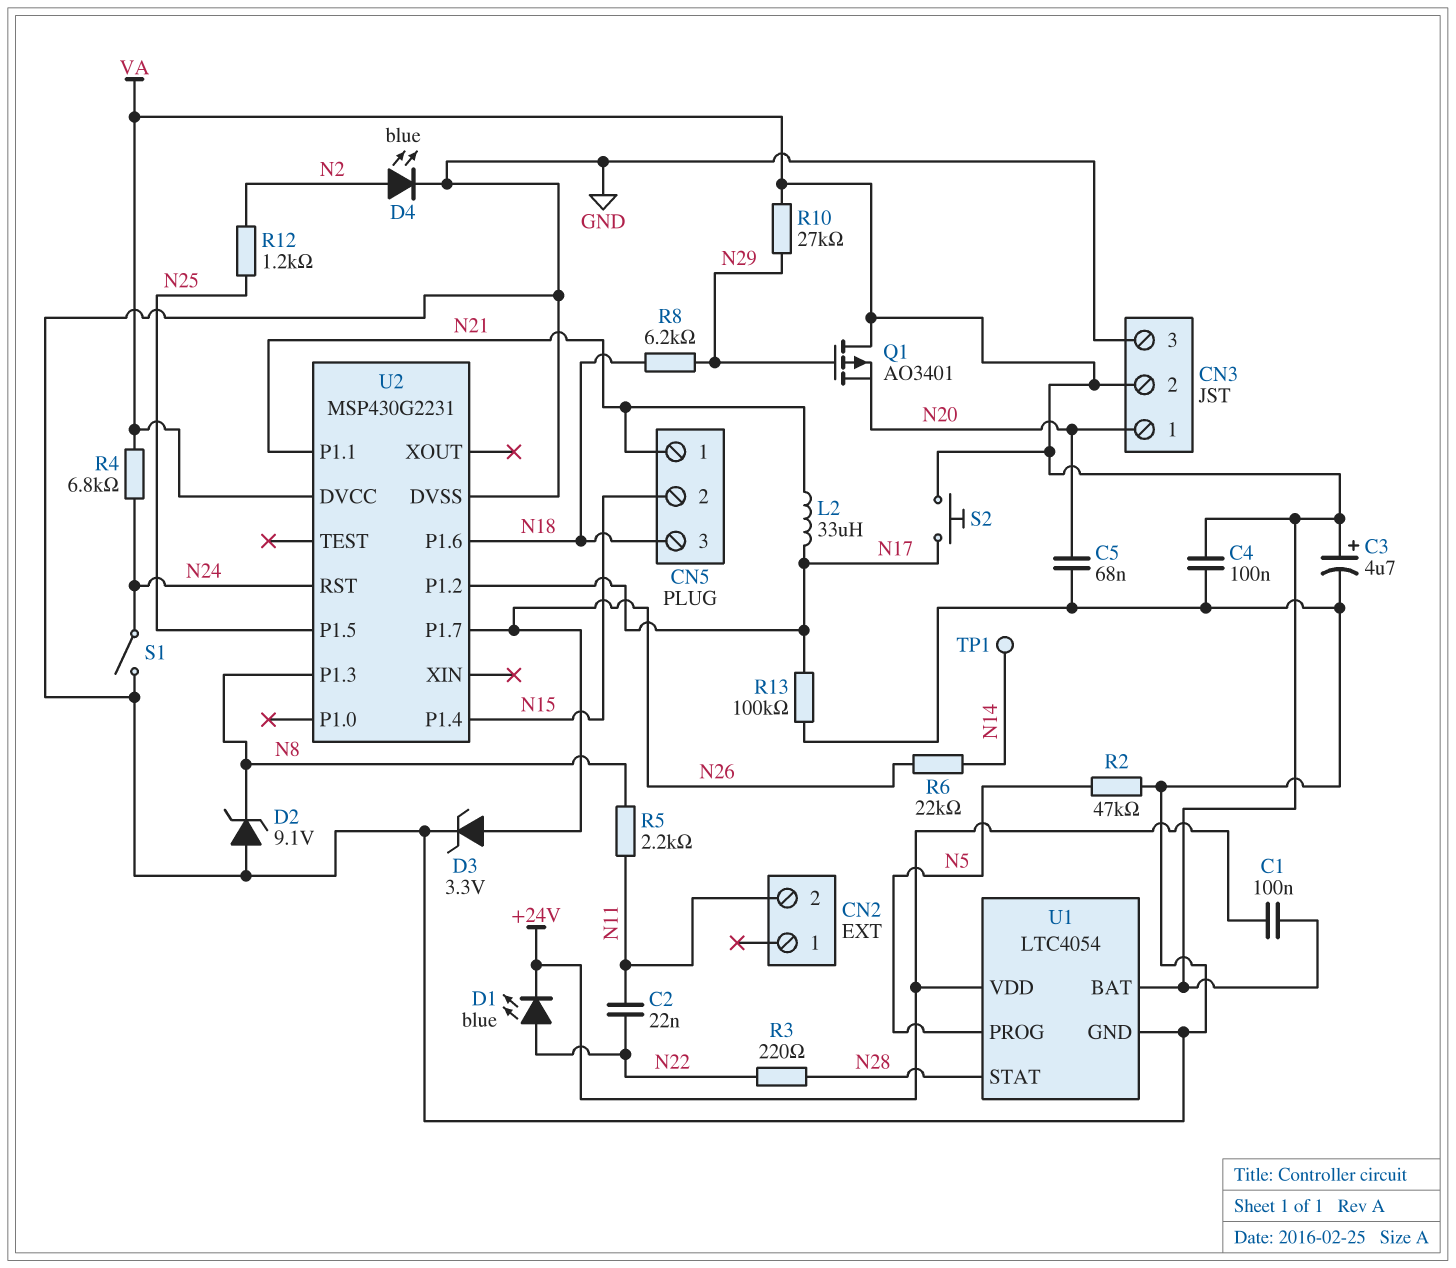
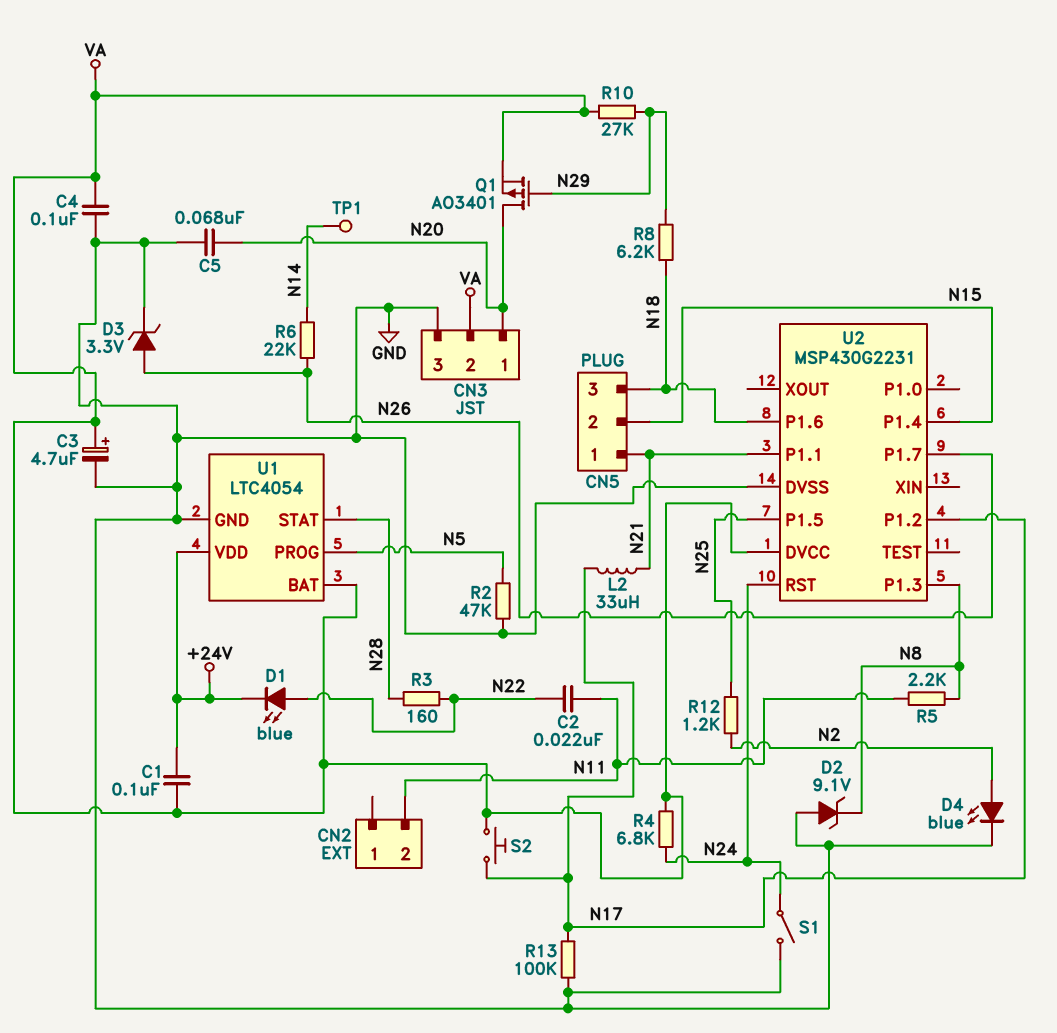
Q1: PMOS AO3401 (G N29, D VA, S N20) -> PMOS AO3401 (G N29, D N20, S VA)
R3: 220 (N22, N28) -> 160 (N22, N28)

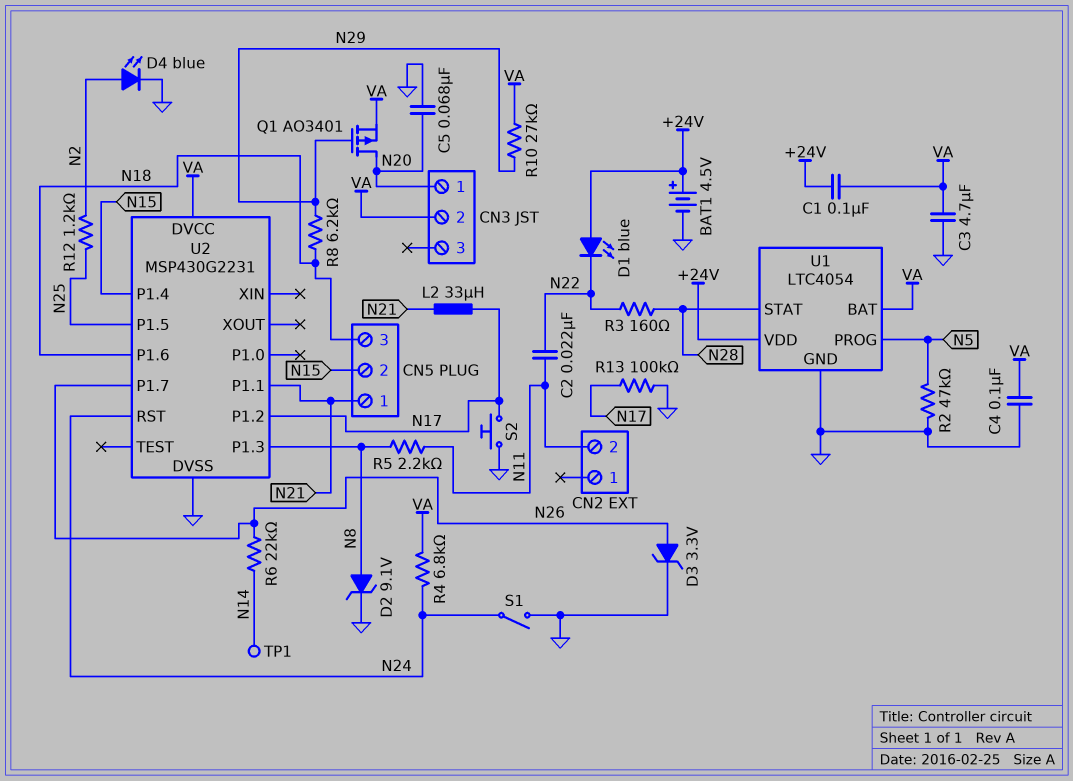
BAT1: none -> 4.5V (plus +24V, minus GND)
C3: 4.7uF (plus VA, minus GND) -> 4.7uF (GND, VA)
CN3 pin 3: GND -> none
D1: LED blue (A N22, K +24V) -> LED blue (A +24V, K N22)
D2: zener 9.1V (A GND, K N8) -> zener 9.1V (A N8, K GND)
S2: button (N17, VA) -> button (GND, N17)

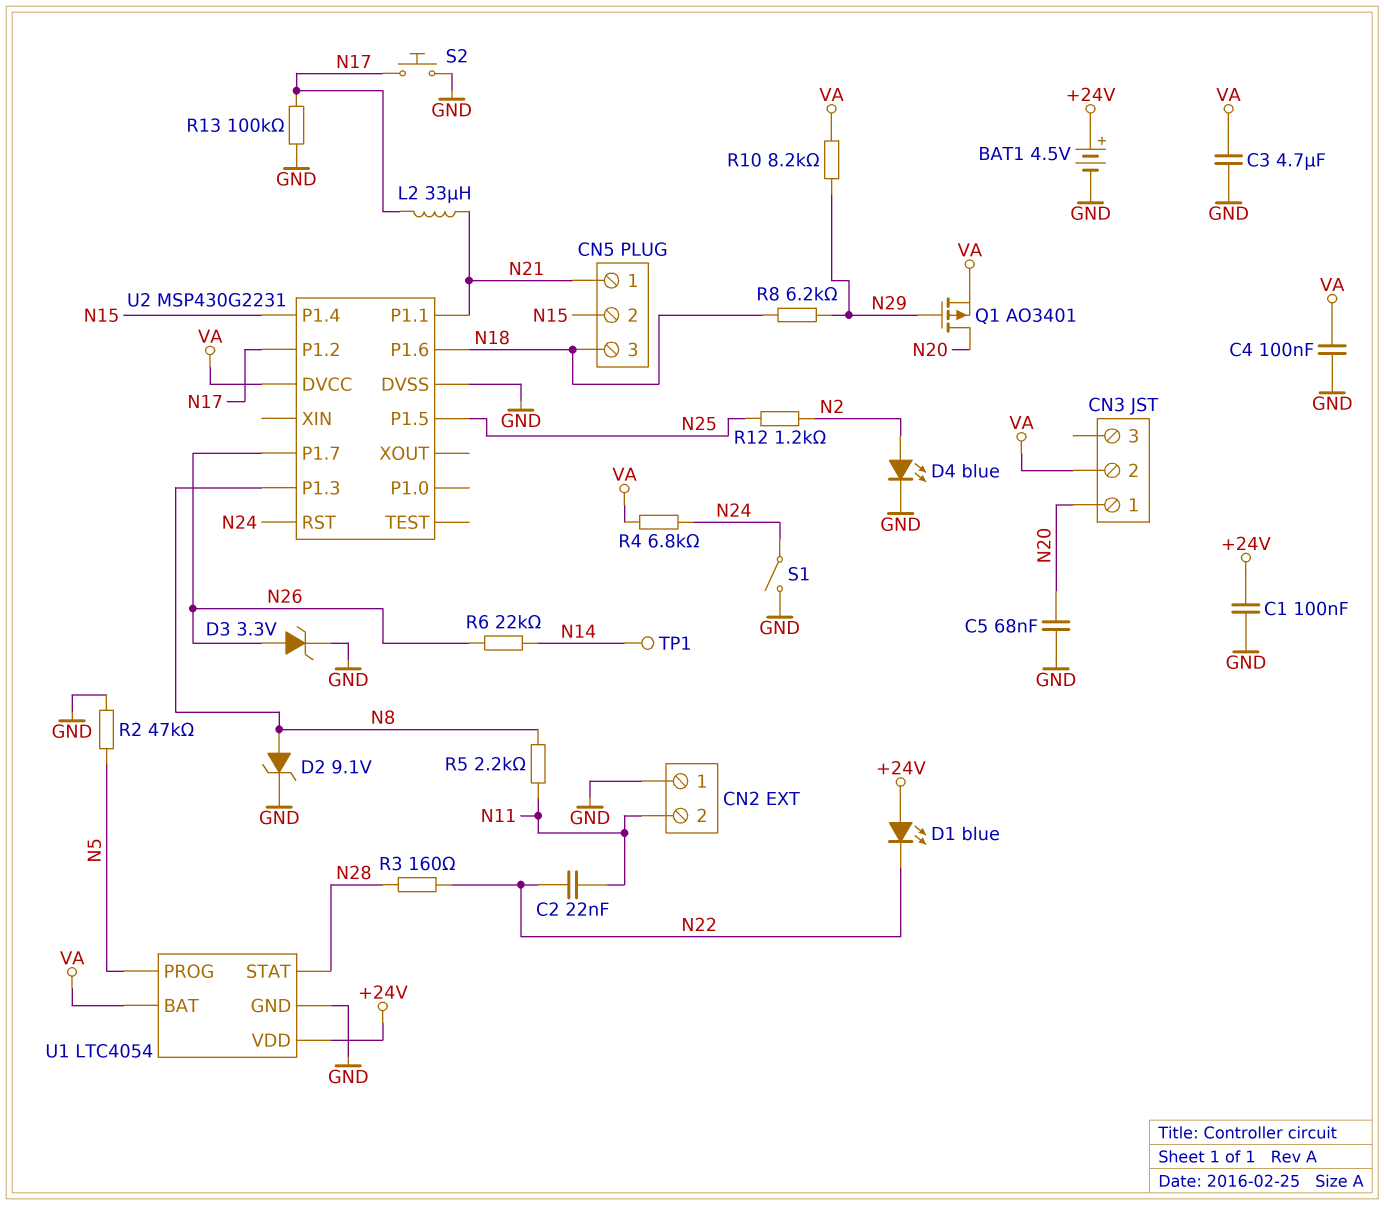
C1: 100nF (+24V, VA) -> 100nF (+24V, GND)
CN2 pin 1: none -> GND
R10: 27k (N29, VA) -> 8.2k (N29, VA)

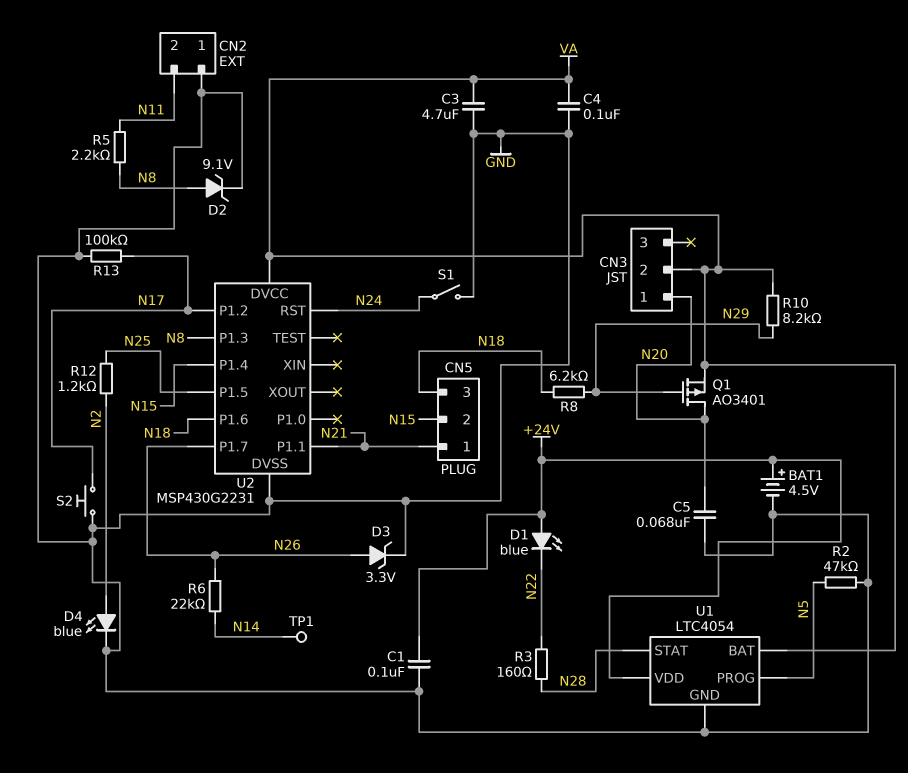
C2: 22nF (N11, N22) -> none
L2: 33uH (N17, N21) -> none
R4: 6.8k (N24, VA) -> none

